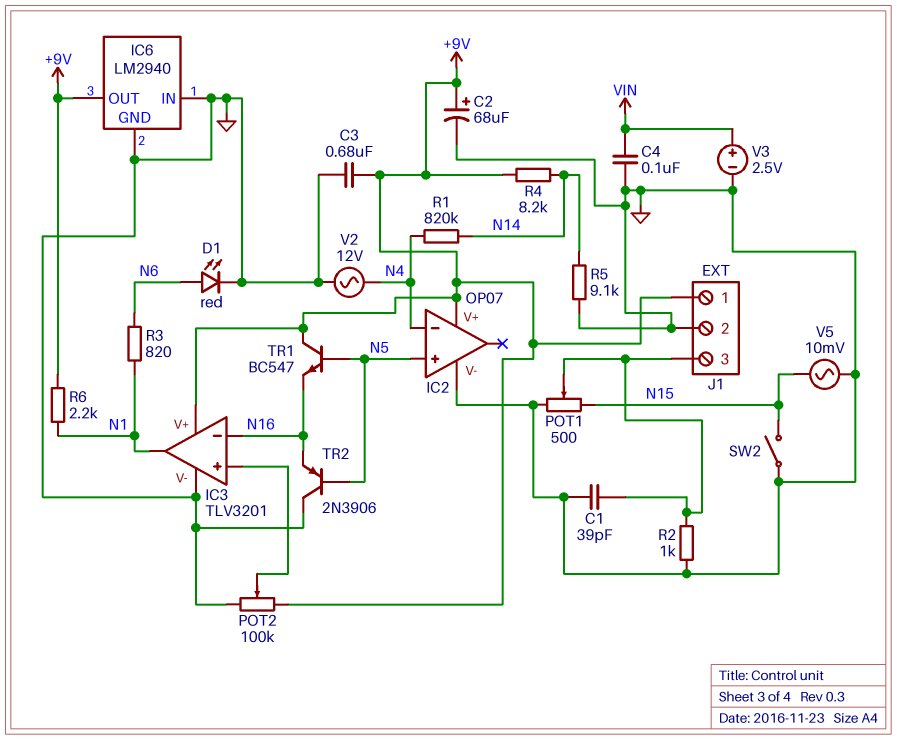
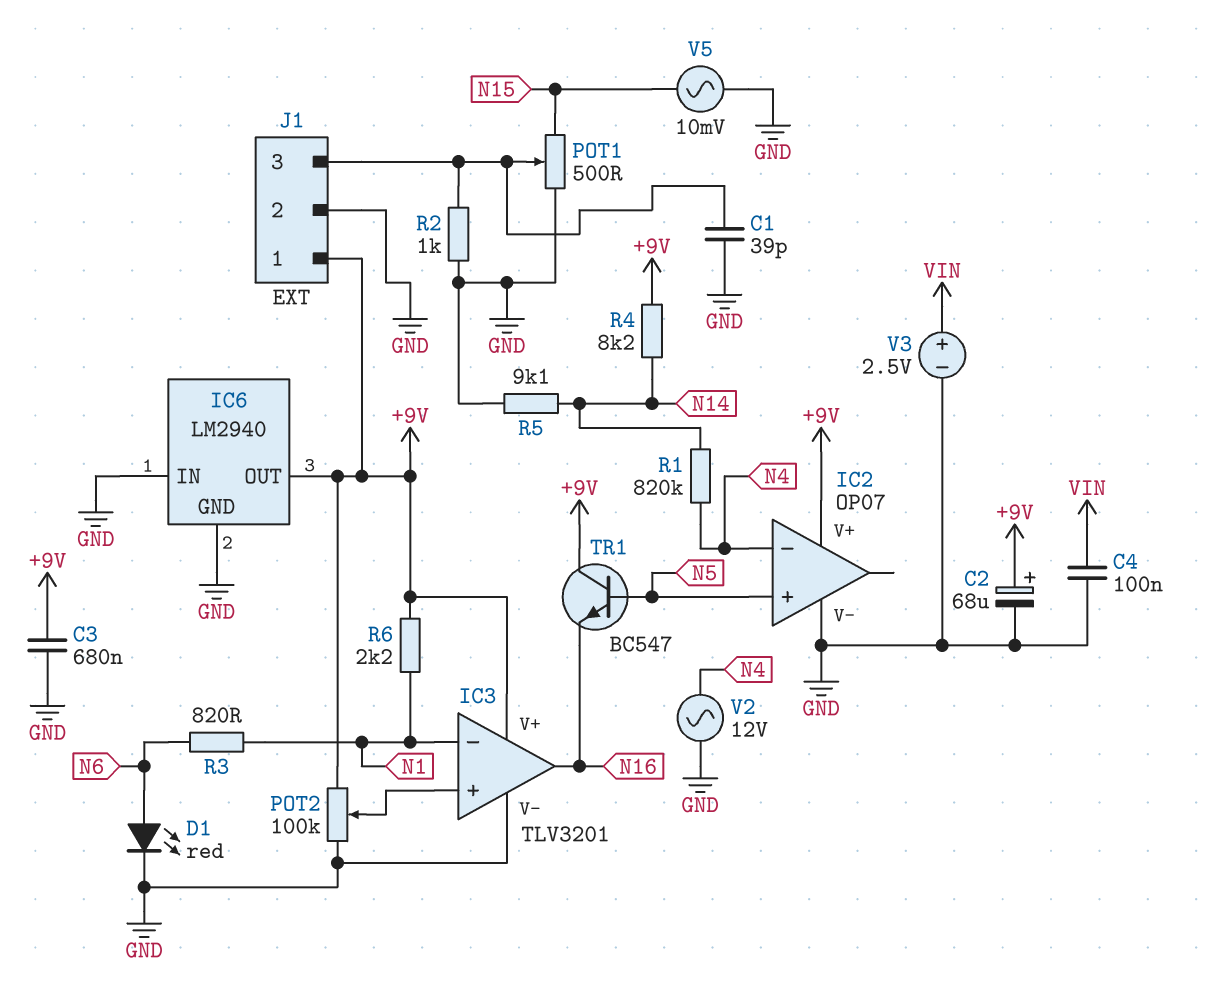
IC3 pin in-: N16 -> N1
IC3 pin out: N1 -> N16
SW2: switch (GND, N15) -> none
TR2: PNP 2N3906 (B N5, C GND, E N16) -> none

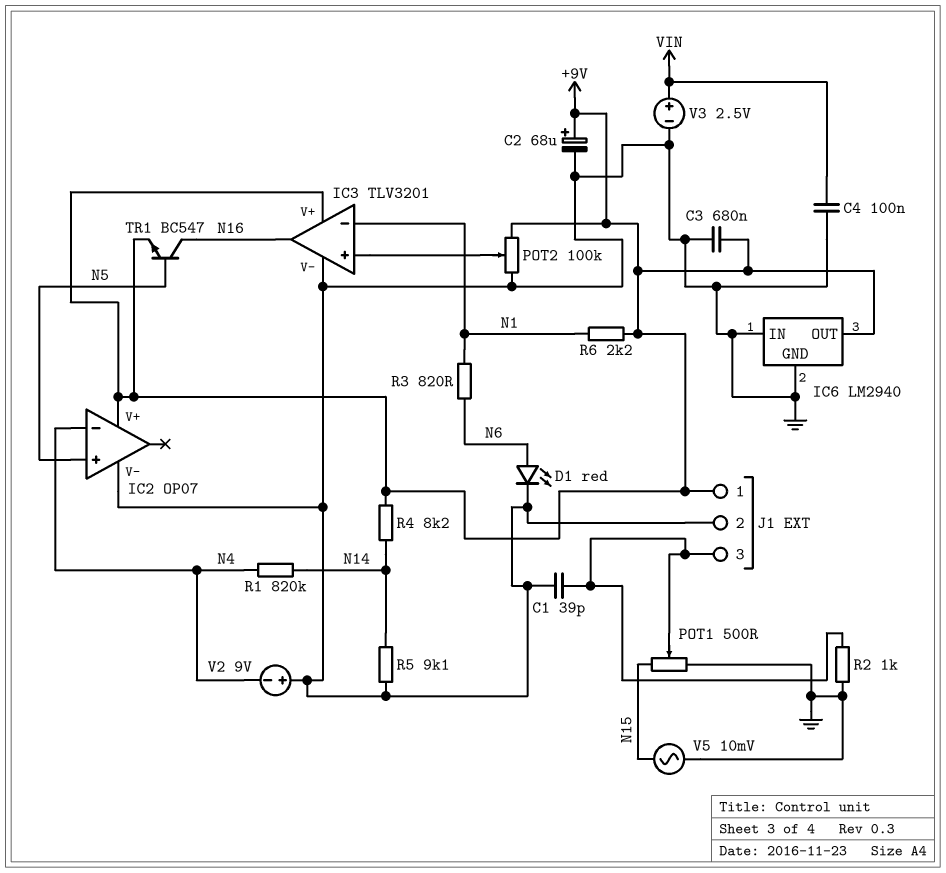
TR1: NPN BC547 (B N5, C +9V, E N16) -> NPN BC547 (B N5, C N16, E +9V)
V2: AC 12V (GND, N4) -> 9V (plus GND, minus N4)

